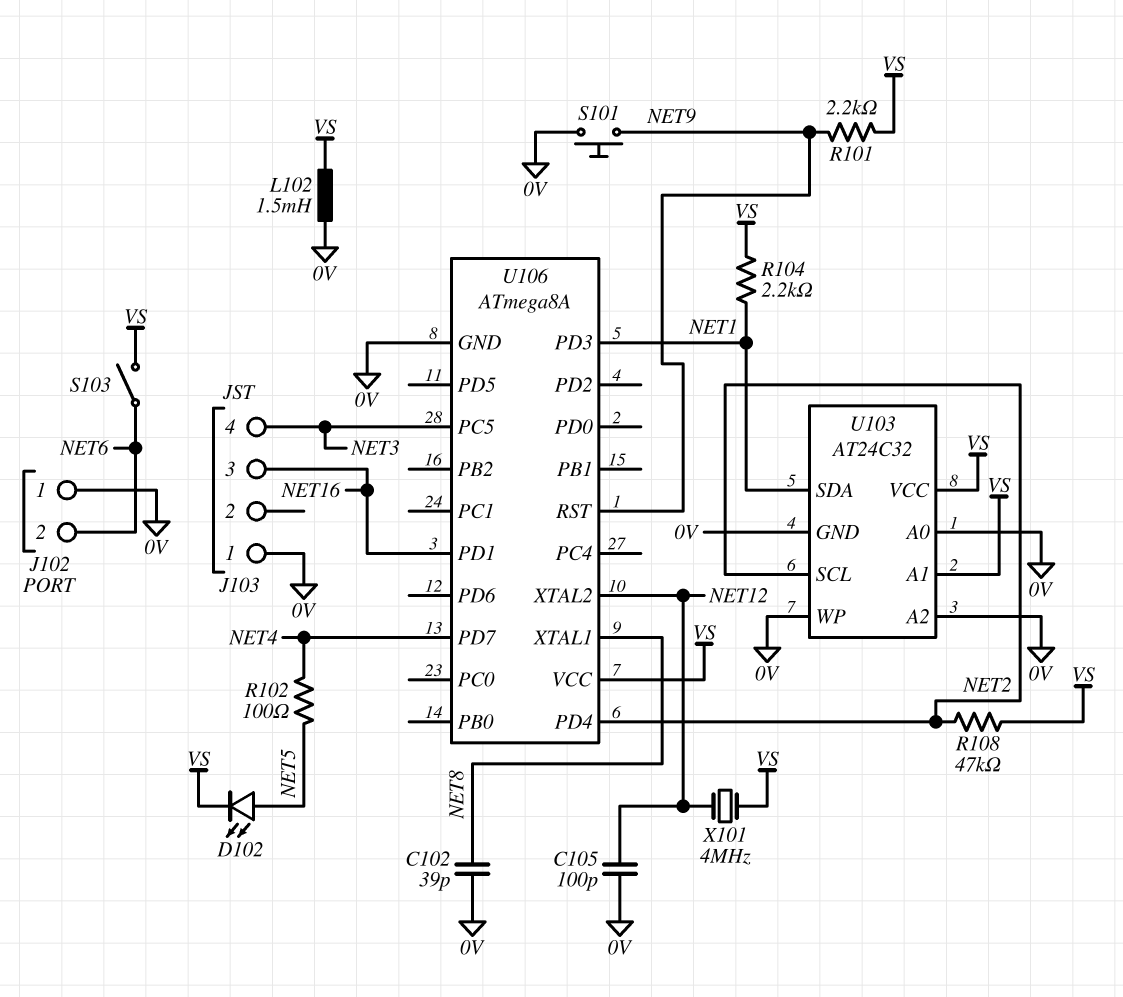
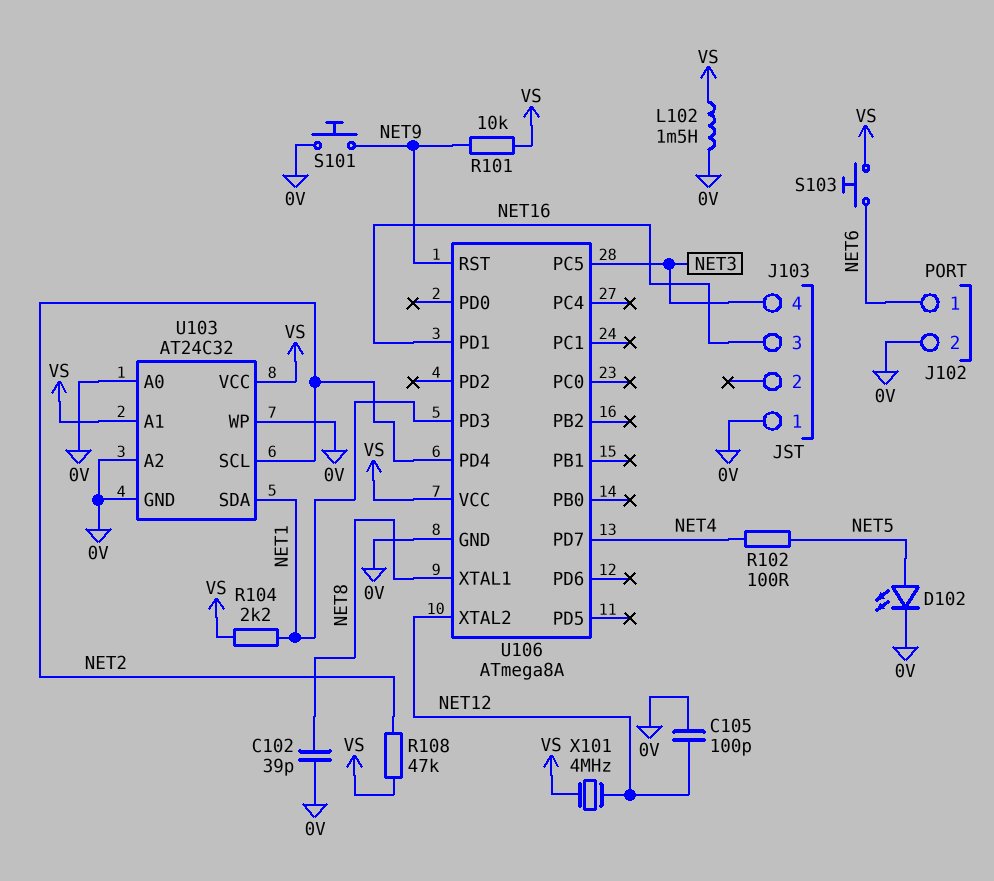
D102: LED (A NET5, K VS) -> LED (A NET5, K 0V)
J102 pin 1: 0V -> NET6
J102 pin 2: NET6 -> 0V
R101: 2.2k (NET9, VS) -> 10k (NET9, VS)
S103: switch (NET6, VS) -> button (NET6, VS)

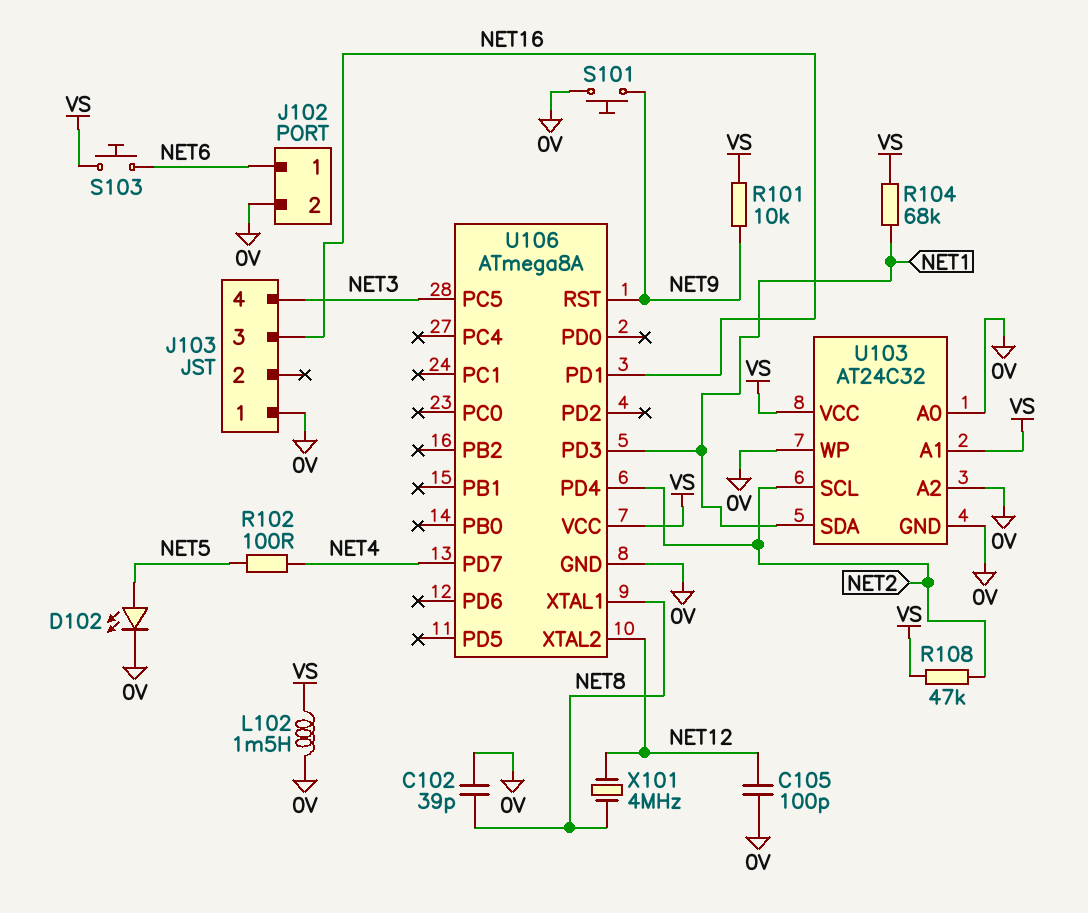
R104: 2.2k (NET1, VS) -> 68k (NET1, VS)
X101: 4MHz (NET12, VS) -> 4MHz (NET8, NET12)

